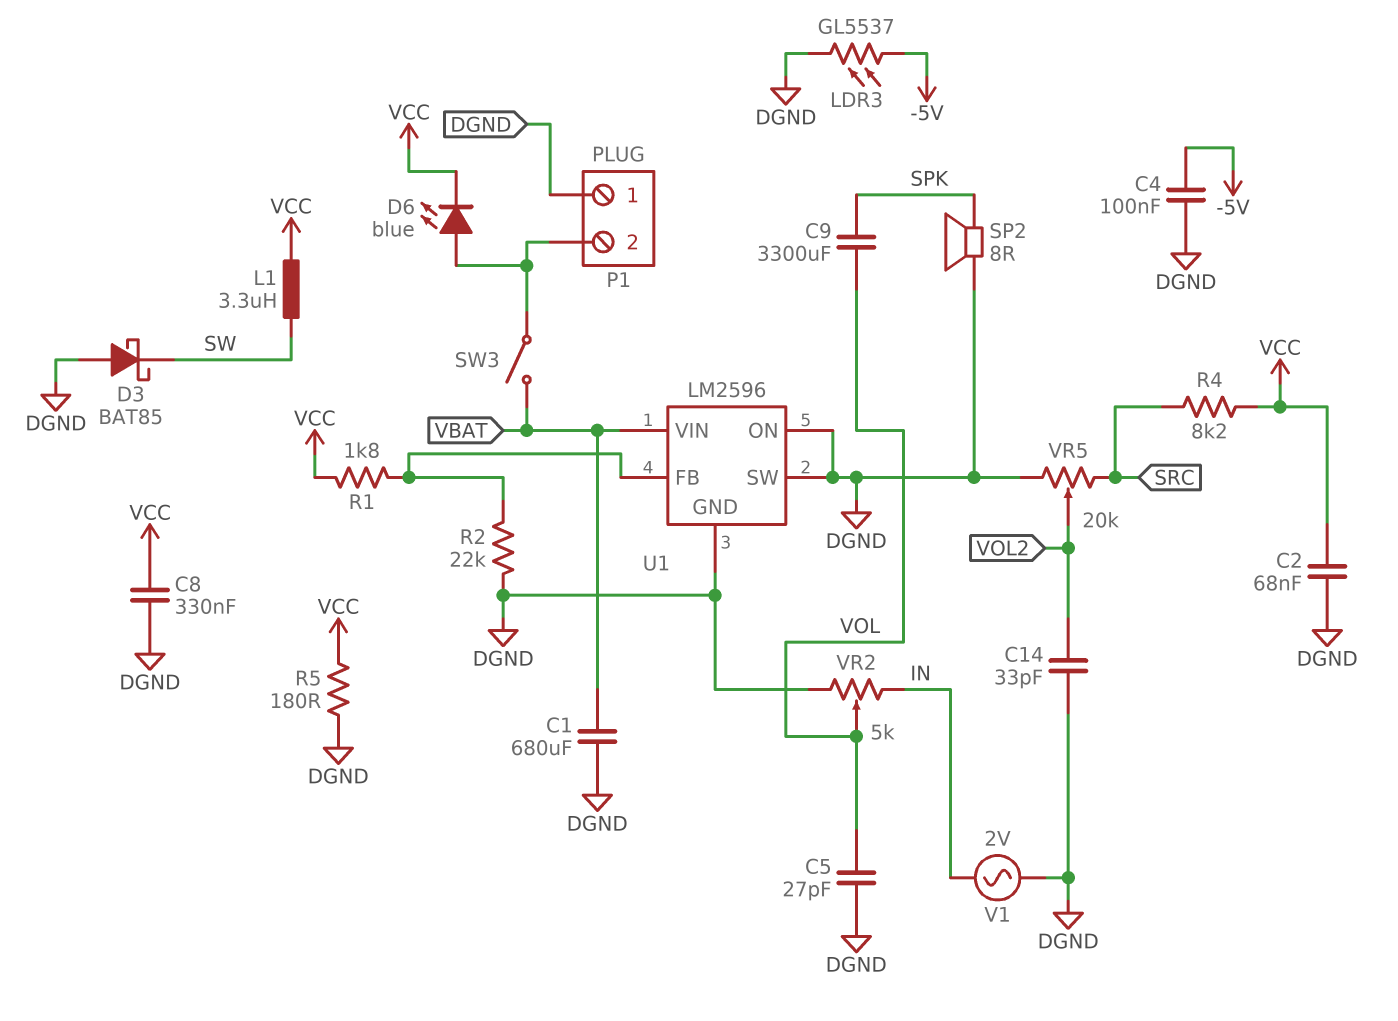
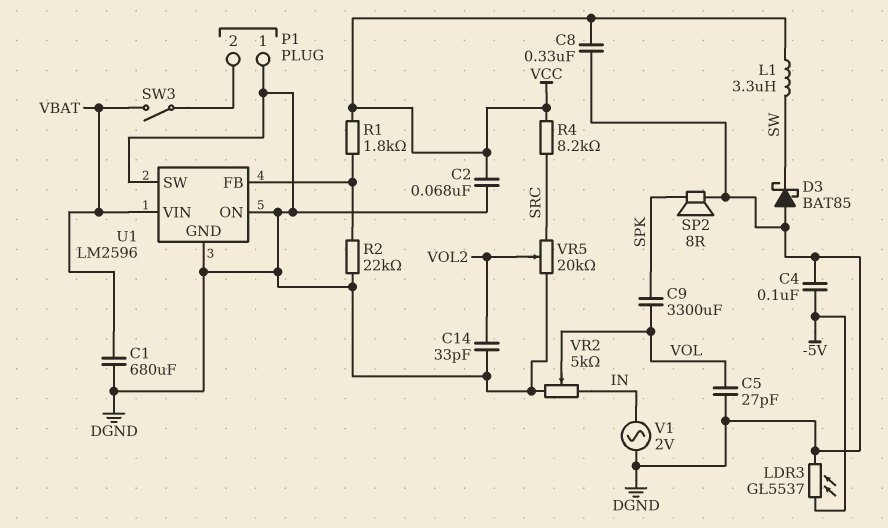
D6: LED blue (A P1/2, K VCC) -> none
R5: 180 (DGND, VCC) -> none

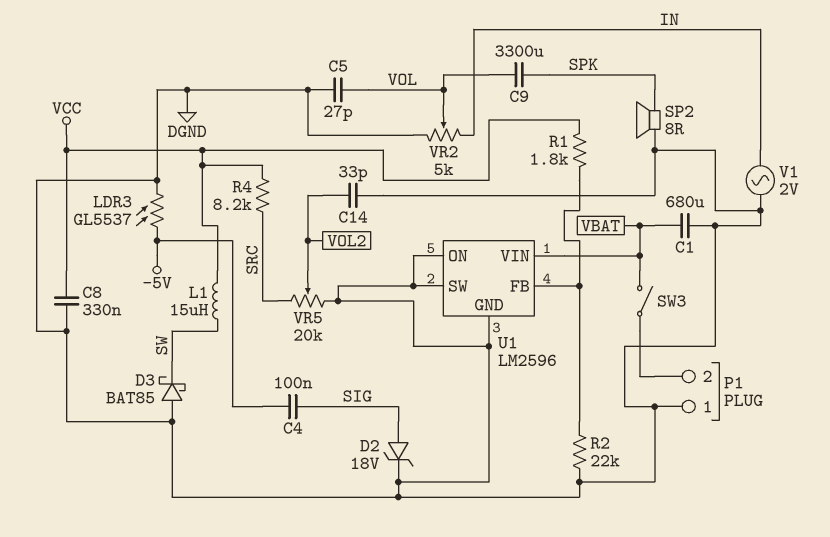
C2: 68nF (DGND, VCC) -> none
C4: 100nF (-5V, DGND) -> 100nF (-5V, SIG)
D2: none -> zener 18V (A SIG, K DGND)
L1: 3.3uH (SW, VCC) -> 15uH (SW, VCC)

